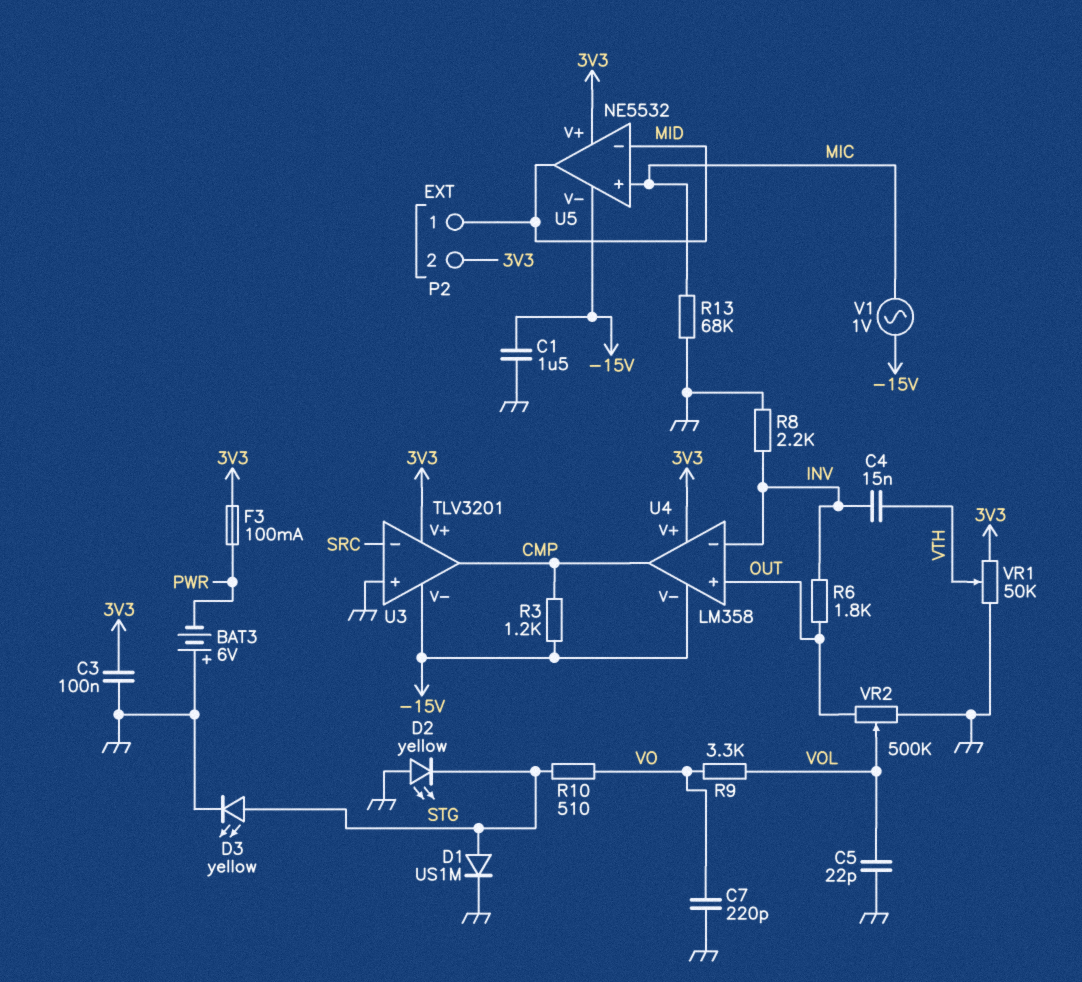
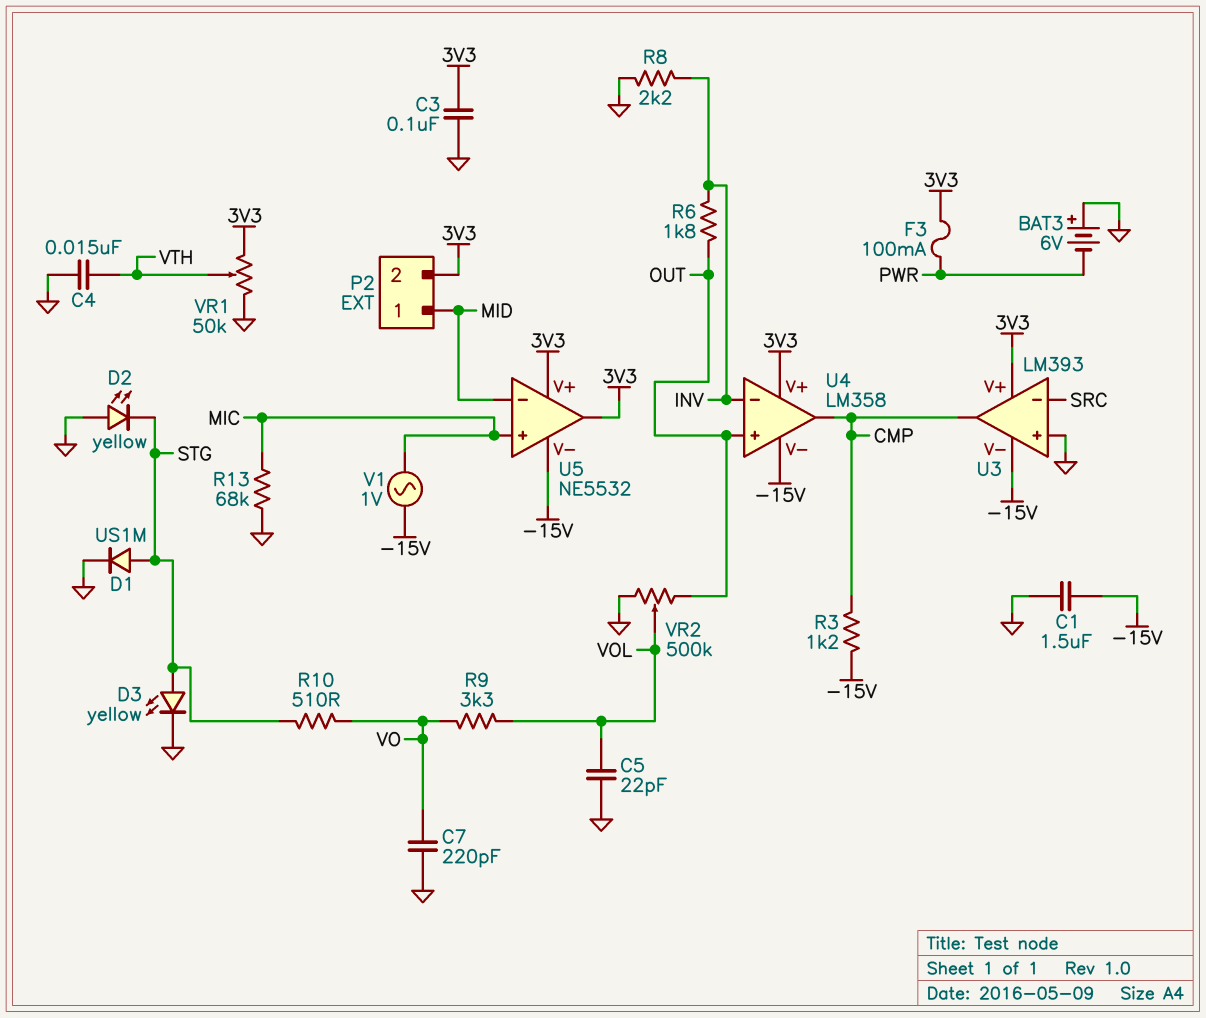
C4: 15nF (INV, VTH) -> 15nF (GND, VTH)
U3: TLV3201 -> LM393
U5 pin out: MID -> 3V3

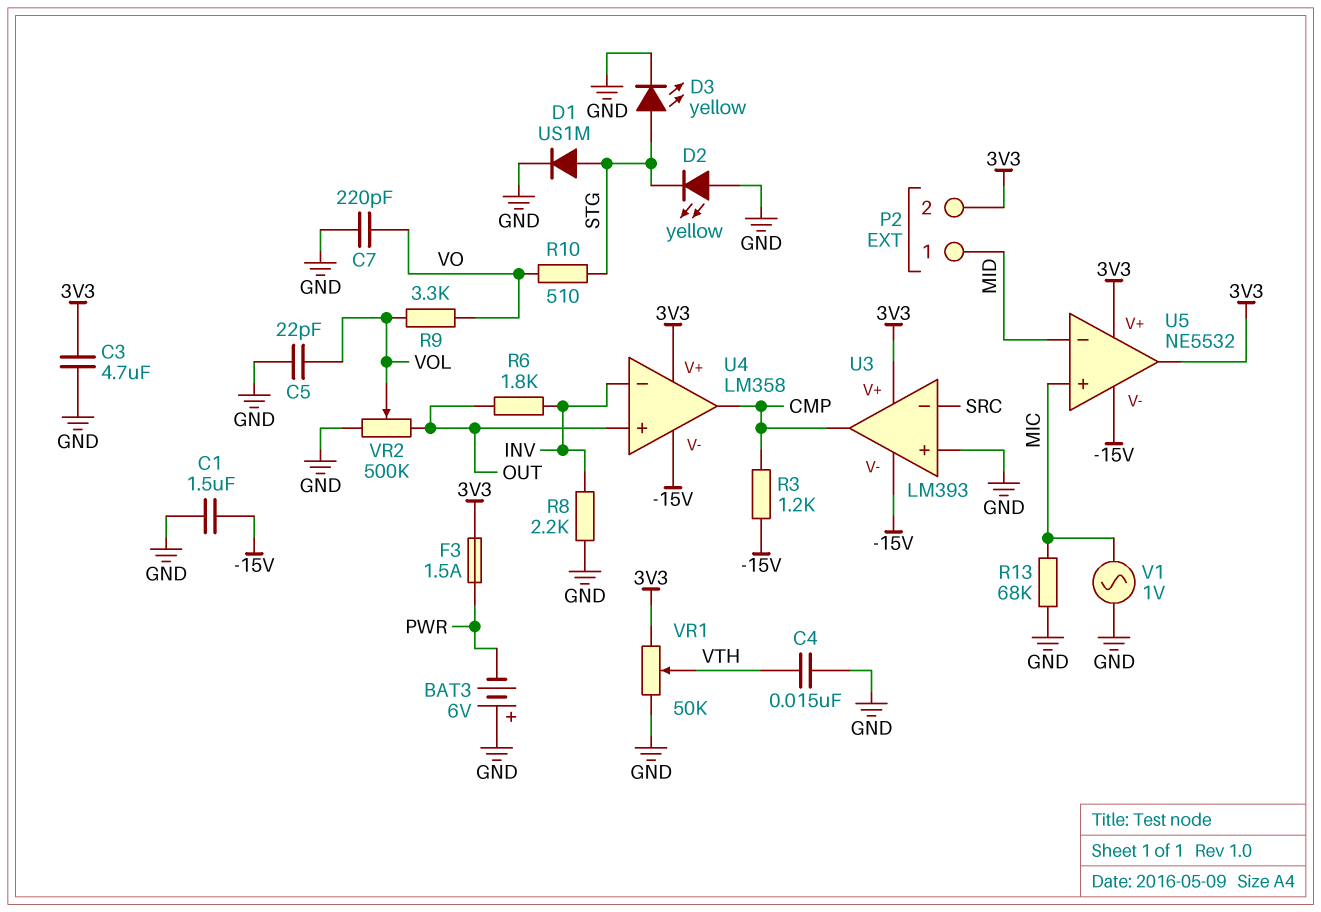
C3: 100nF (3V3, GND) -> 4.7uF (3V3, GND)
F3: 100mA (3V3, PWR) -> 1.5A (3V3, PWR)
V1: AC 1V (-15V, MIC) -> AC 1V (GND, MIC)

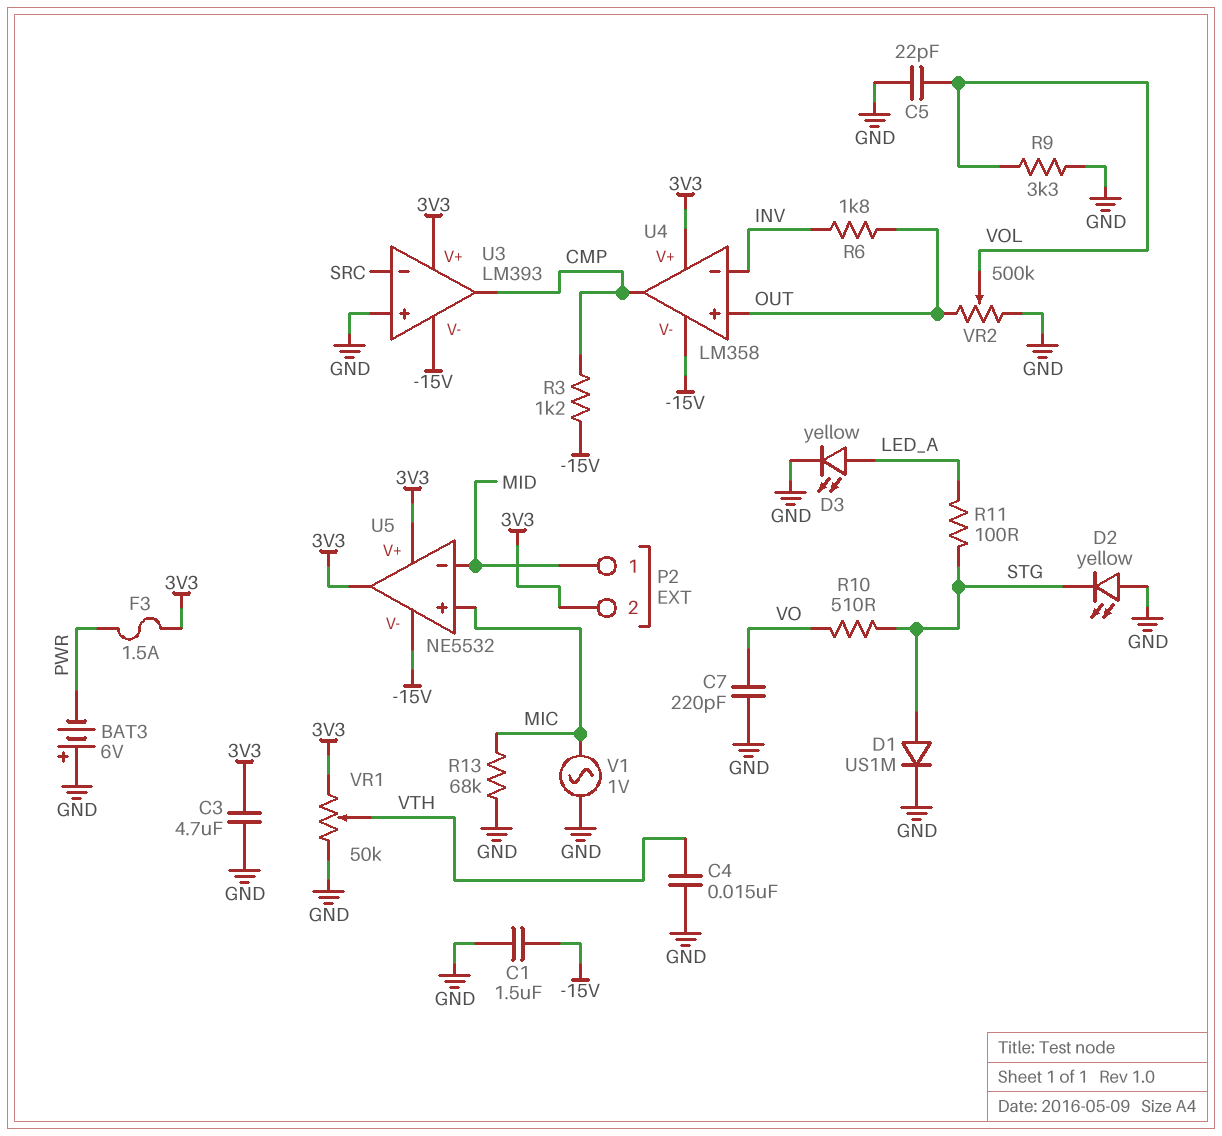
D3: LED yellow (A STG, K GND) -> LED yellow (A LED_A, K GND)
R8: 2.2k (GND, INV) -> none
R9: 3.3k (VO, VOL) -> 3.3k (GND, VOL)
R11: none -> 100 (LED_A, STG)

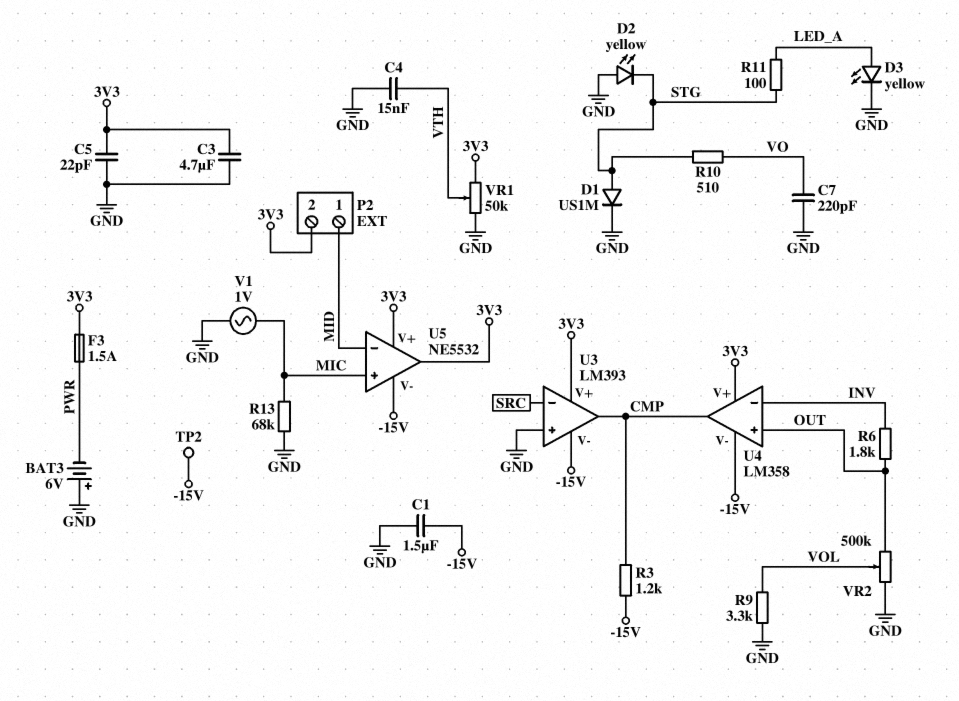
C5: 22pF (GND, VOL) -> 22pF (3V3, GND)
TP2: none -> test point (-15V)

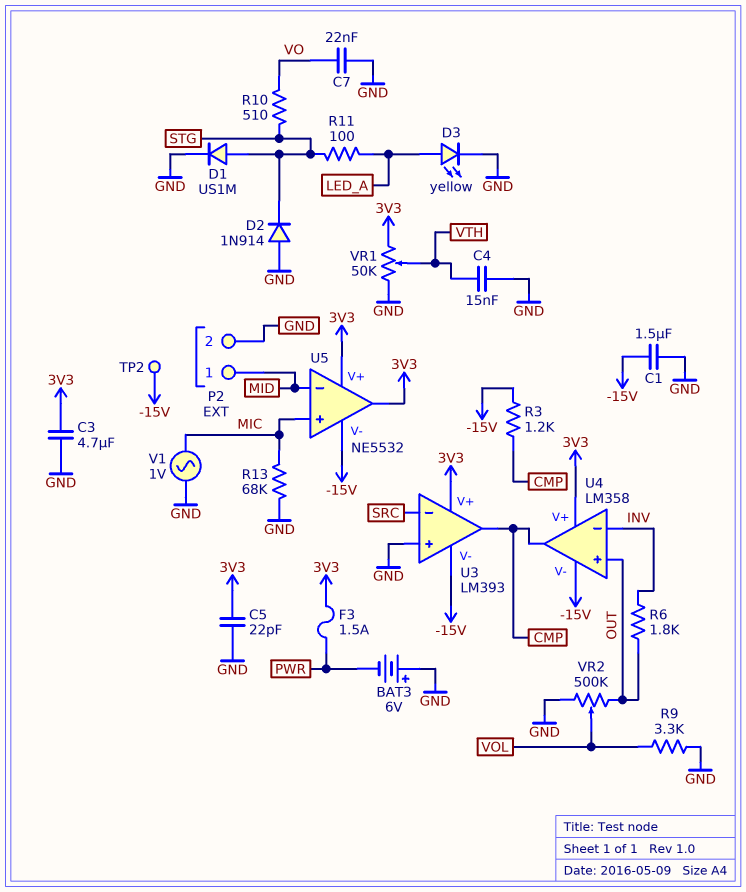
C7: 220pF (GND, VO) -> 22nF (GND, VO)
D2: LED yellow (A GND, K STG) -> diode 1N914 (A GND, K STG)
P2 pin 2: 3V3 -> GND

